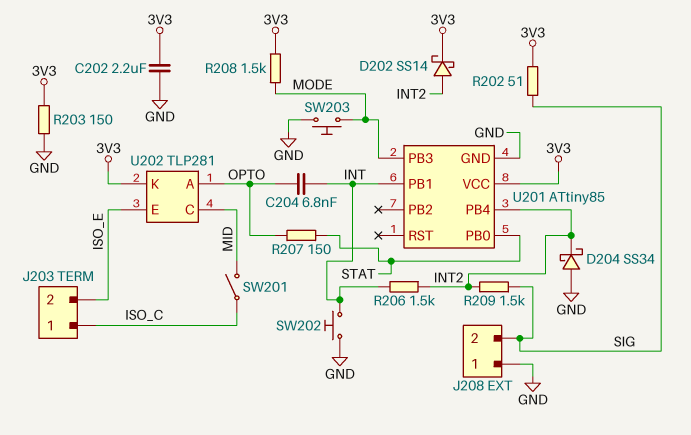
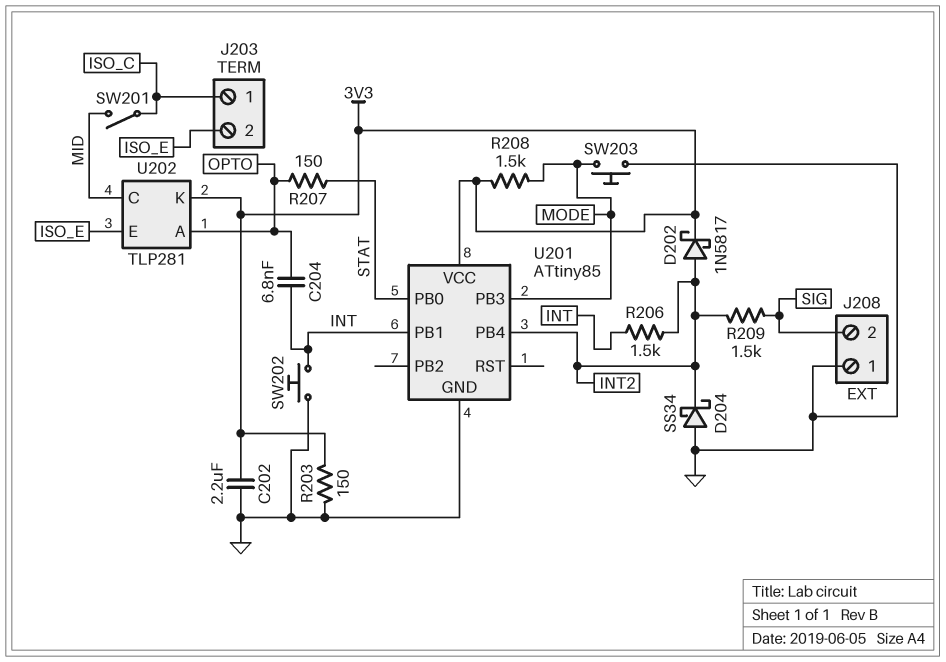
D202: schottky SS14 (A INT2, K 3V3) -> schottky 1N5817 (A INT2, K 3V3)
R202: 51 (3V3, SIG) -> none

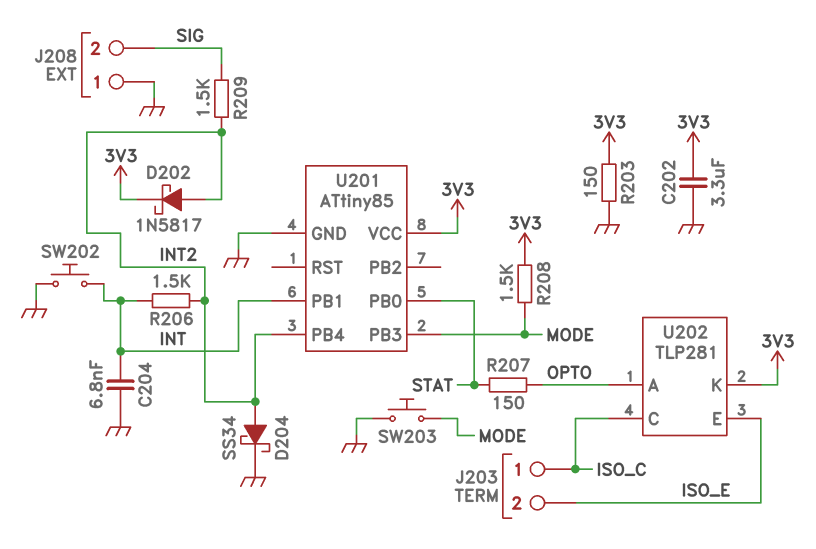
C202: 2.2uF (3V3, GND) -> 3.3uF (3V3, GND)
C204: 6.8nF (INT, OPTO) -> 6.8nF (GND, INT)
D204: schottky SS34 (A GND, K INT2) -> schottky SS34 (A INT2, K GND)
SW201: switch (ISO_C, MID) -> none
U202 pin C: MID -> ISO_C

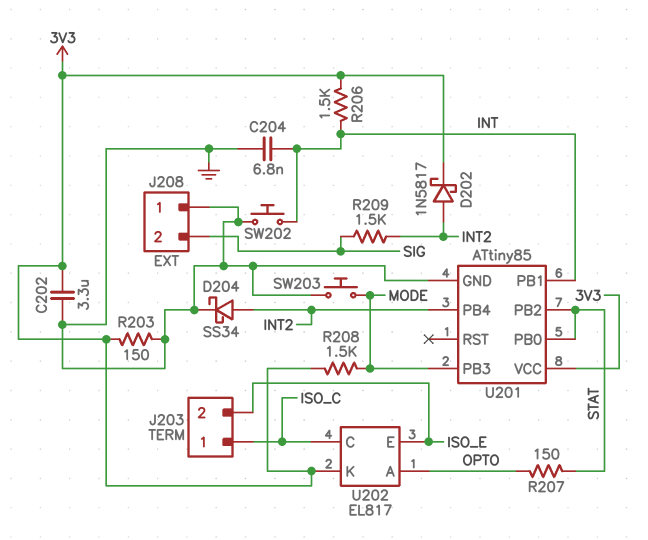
R206: 1.5k (INT, INT2) -> 1.5k (3V3, INT)
U201 pin PB2: none -> STAT
U202: TLP281 -> EL817

